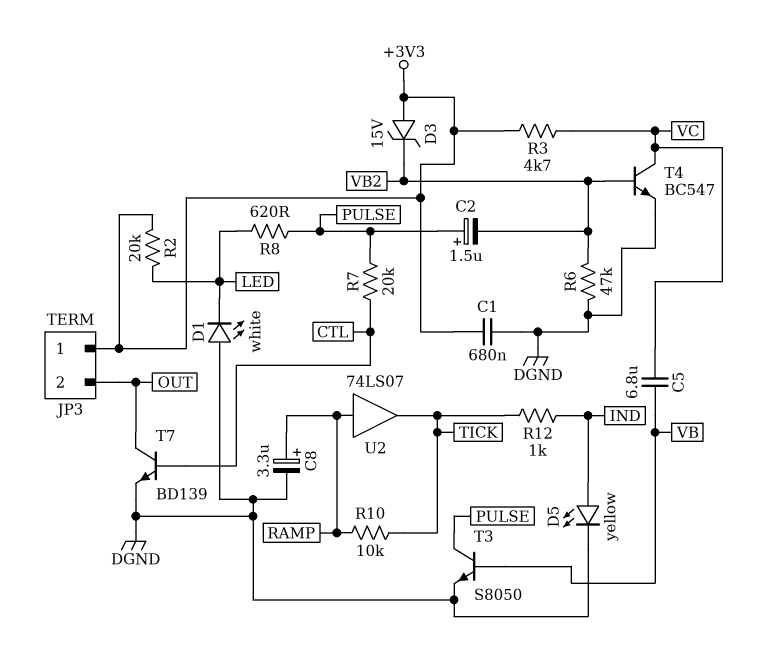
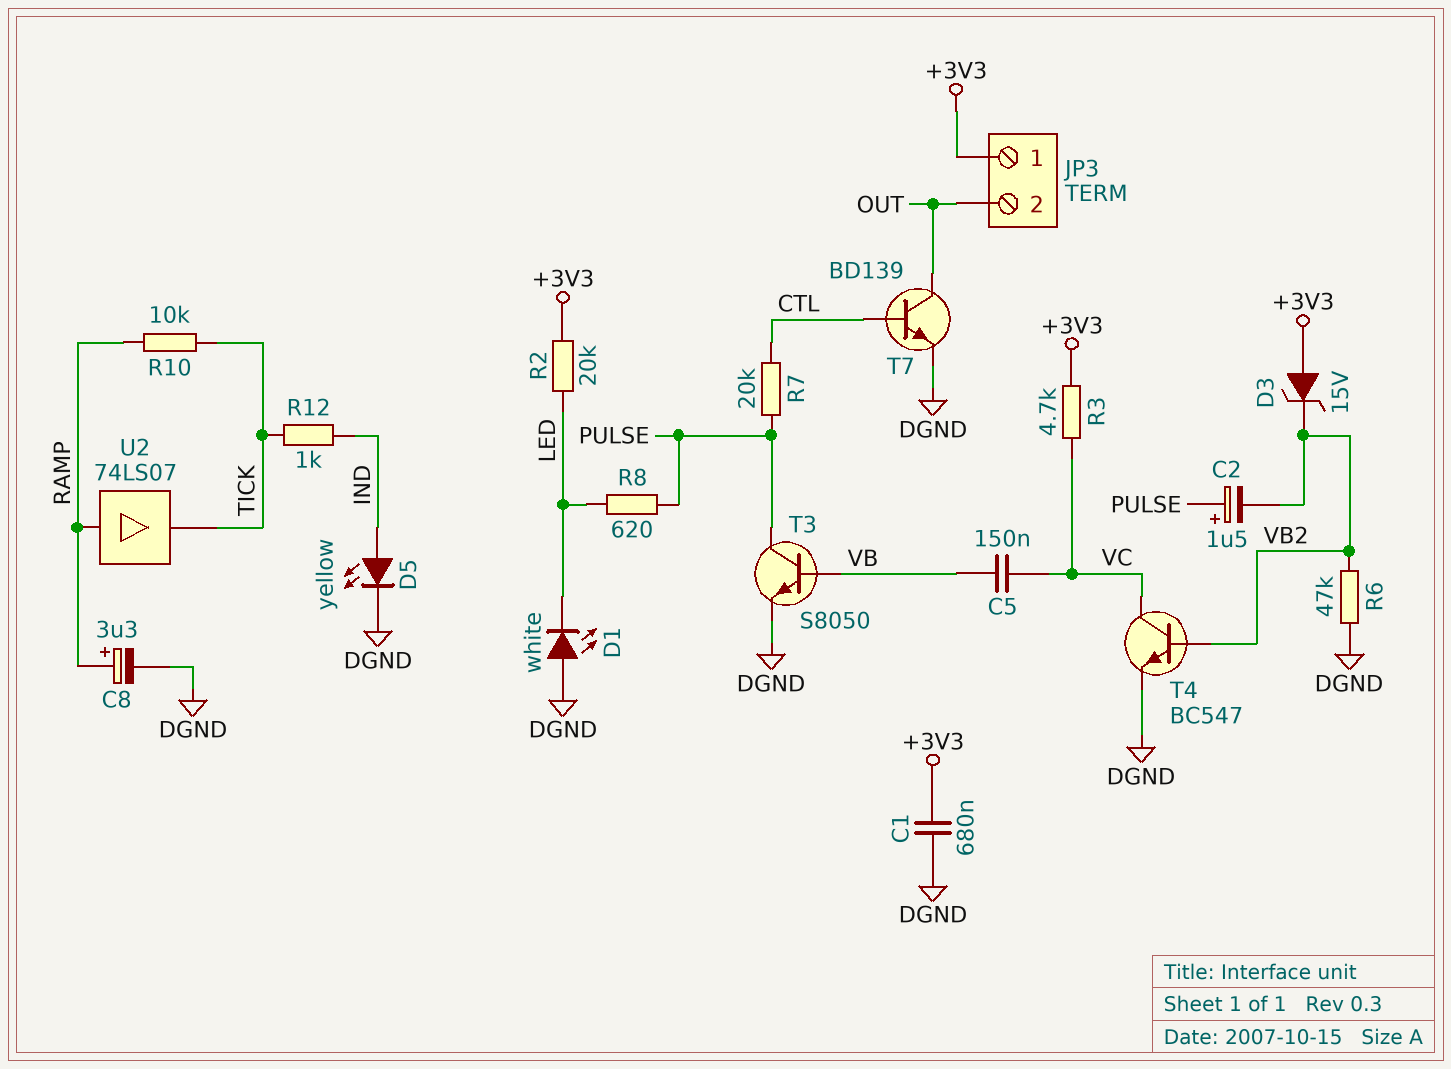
C5: 6.8uF (VB, VC) -> 150nF (VB, VC)

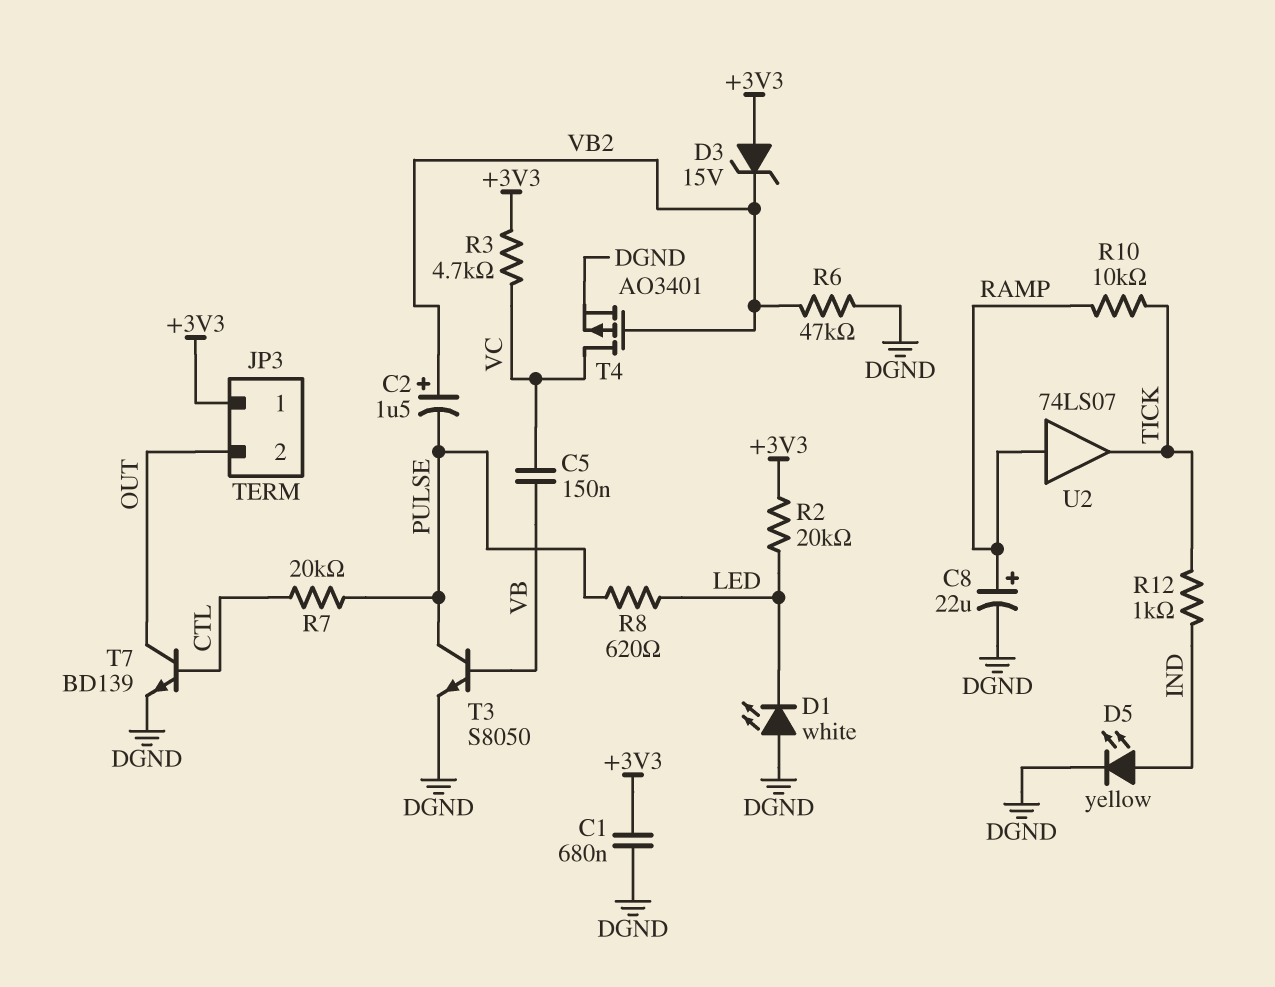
C2: 1.5uF (plus PULSE, minus VB2) -> 1.5uF (plus VB2, minus PULSE)
C8: 3.3uF (plus RAMP, minus DGND) -> 22uF (plus RAMP, minus DGND)
T4: NPN BC547 (B VB2, C VC, E DGND) -> PMOS AO3401 (G VB2, D VC, S DGND)

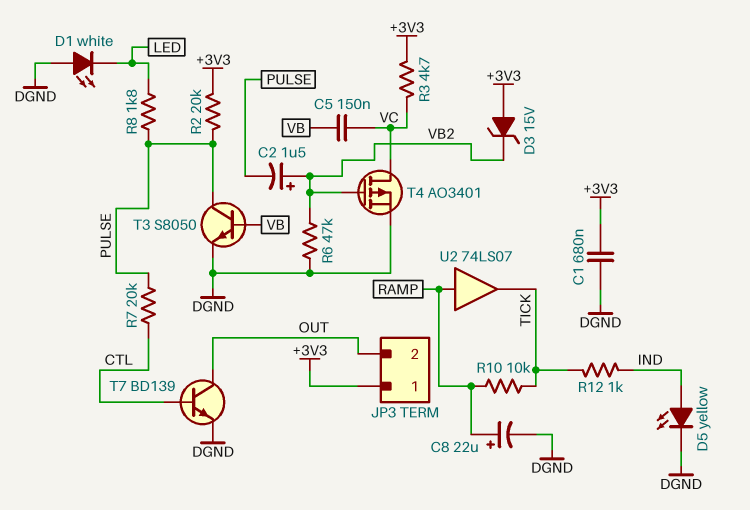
R2: 20k (+3V3, LED) -> 20k (+3V3, PULSE)
R8: 620 (LED, PULSE) -> 1.8k (LED, PULSE)

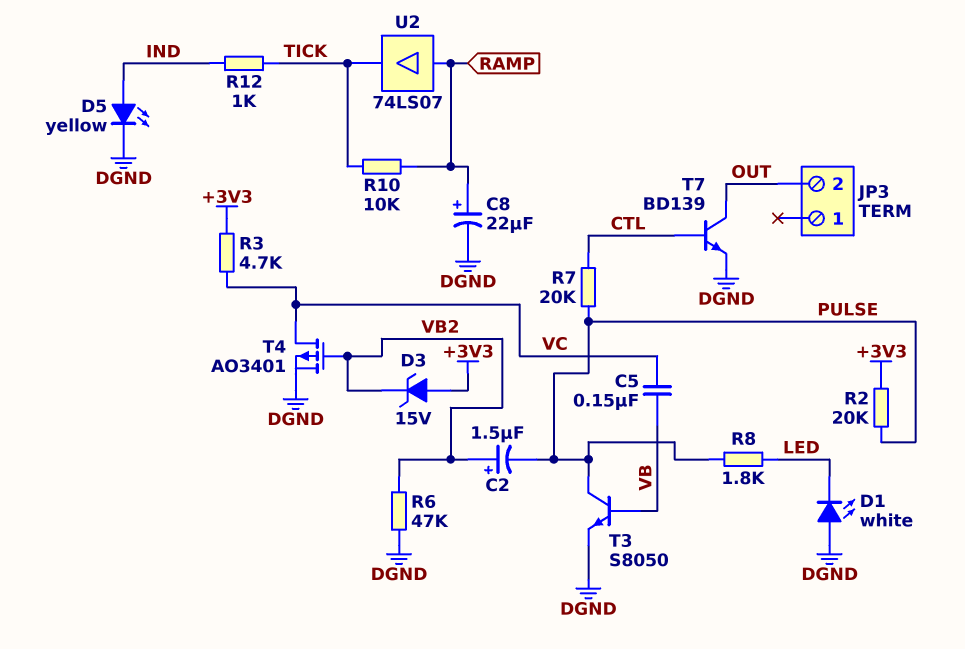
C1: 680nF (+3V3, DGND) -> none
JP3 pin 1: +3V3 -> none

